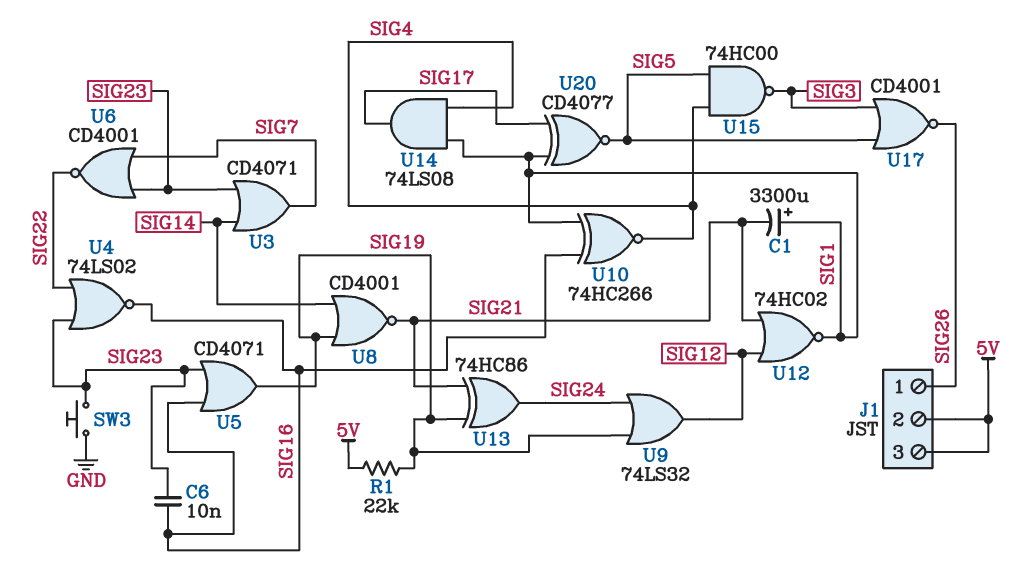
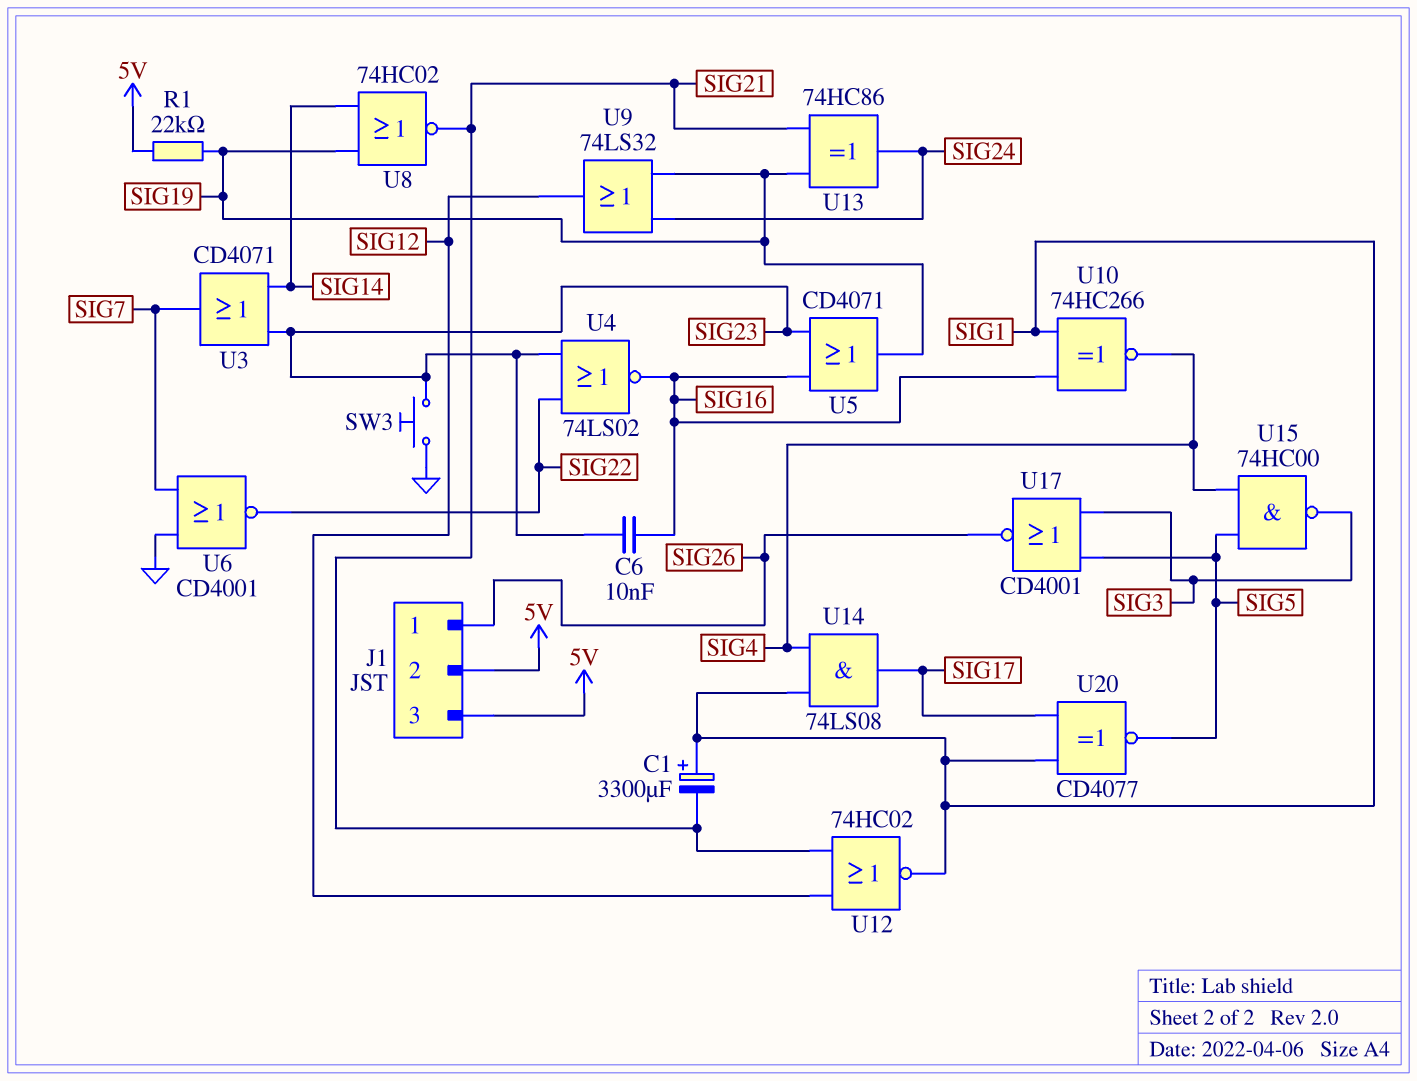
U6: NOR CD4001 (in SIG7, in SIG23, out SIG22) -> NOR CD4001 (in GND, in SIG7, out SIG22)
U8: NOR CD4001 (in SIG14, in SIG19, out SIG21) -> NOR 74HC02 (in SIG14, in SIG19, out SIG21)

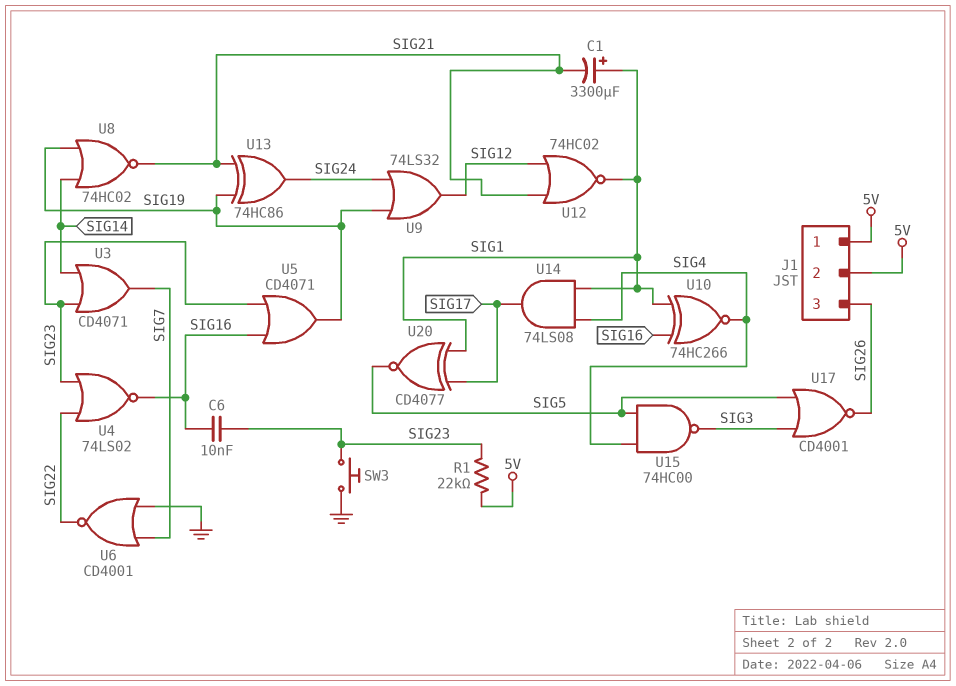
J1 pin 1: SIG26 -> 5V
J1 pin 3: 5V -> SIG26
R1: 22k (5V, SIG19) -> 22k (5V, SIG23)

